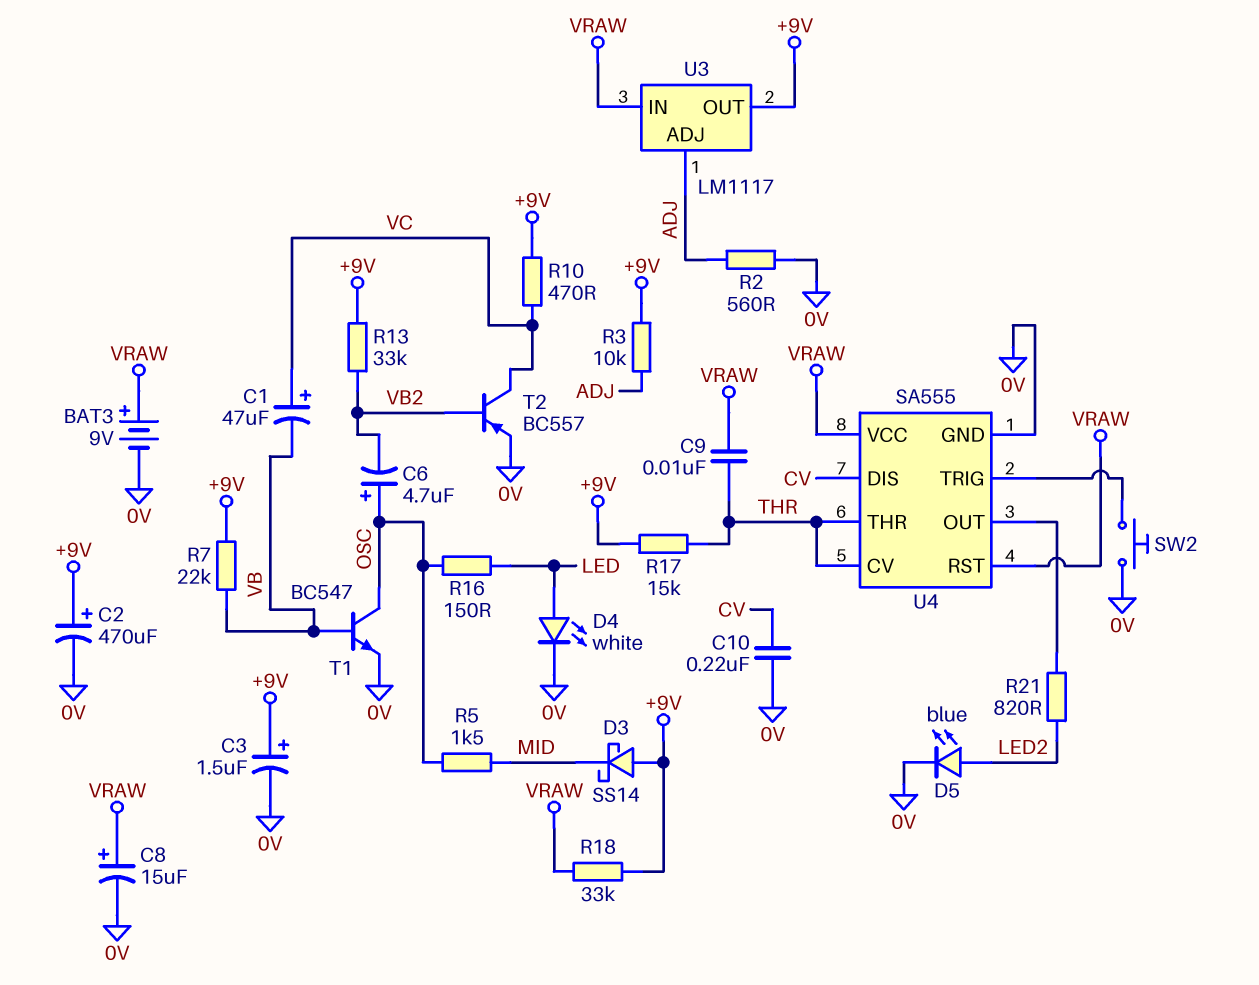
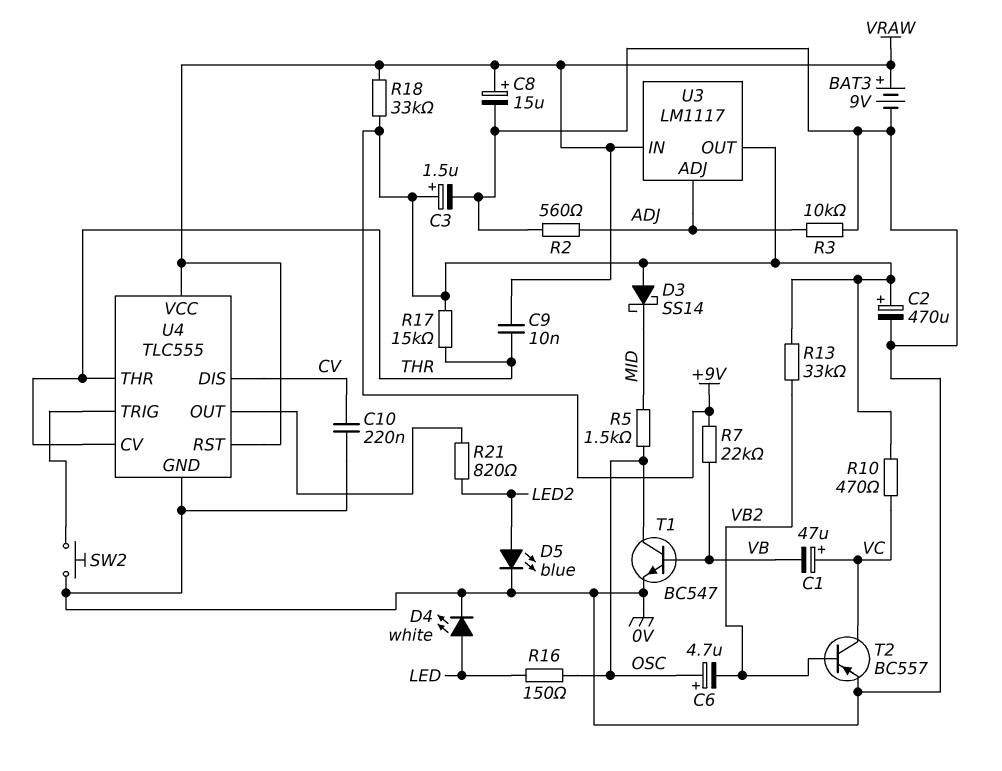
R3: 10k (+9V, ADJ) -> 10k (0V, ADJ)
U4: SA555 -> TLC555

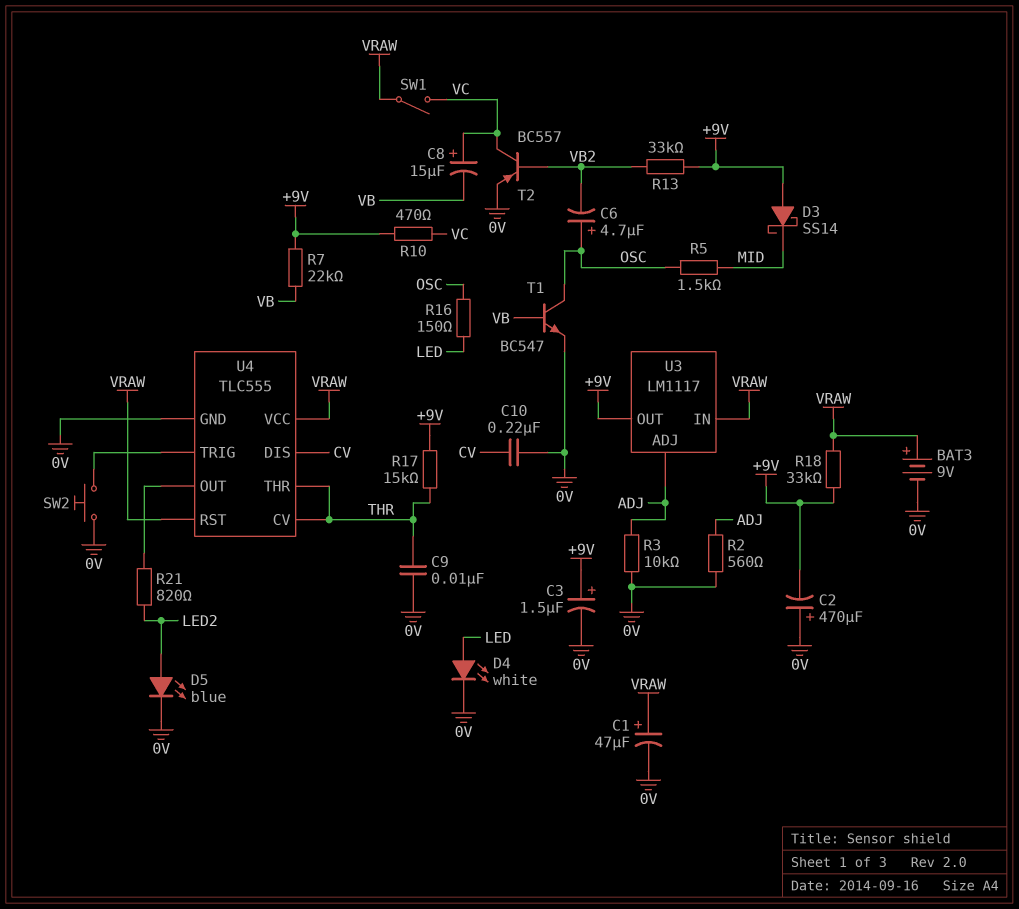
C1: 47uF (plus VC, minus VB) -> 47uF (plus VRAW, minus 0V)
C2: 470uF (plus +9V, minus 0V) -> 470uF (plus 0V, minus +9V)
C8: 15uF (plus VRAW, minus 0V) -> 15uF (plus VC, minus VB)
C9: 10nF (THR, VRAW) -> 10nF (0V, THR)
SW1: none -> switch (VC, VRAW)

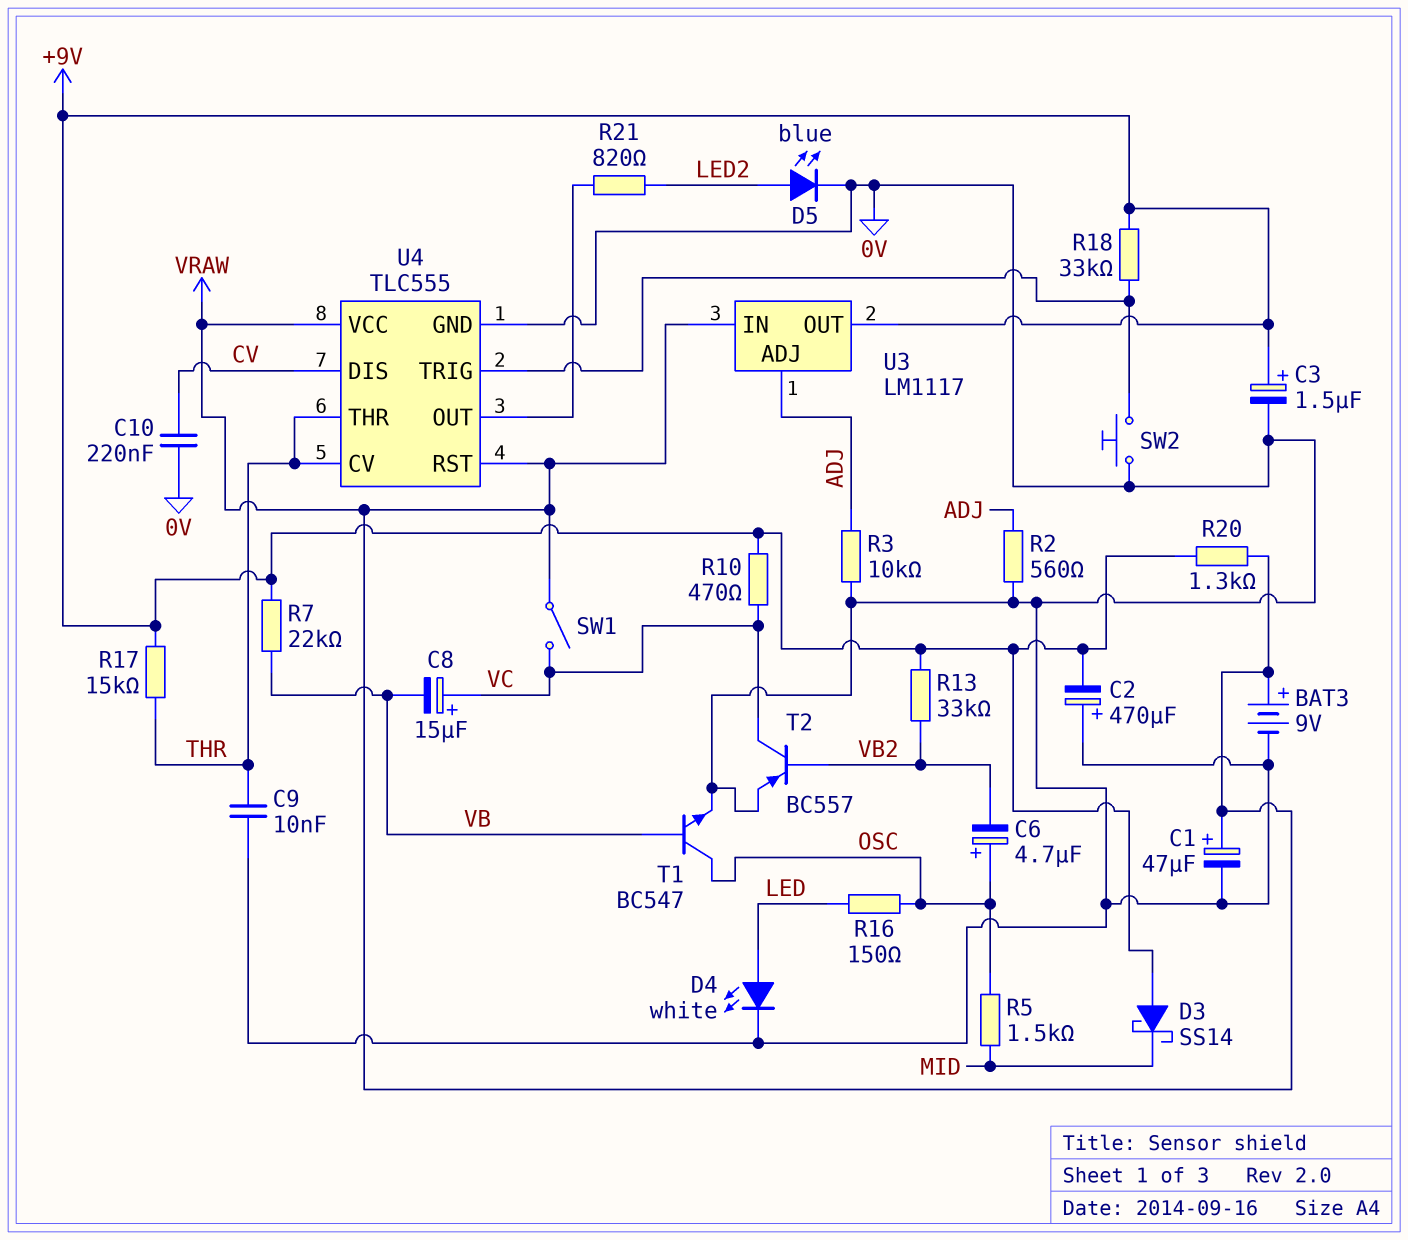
R18: 33k (+9V, VRAW) -> 33k (+9V, U4/TRIG)
R20: none -> 1.3k (+9V, VRAW)

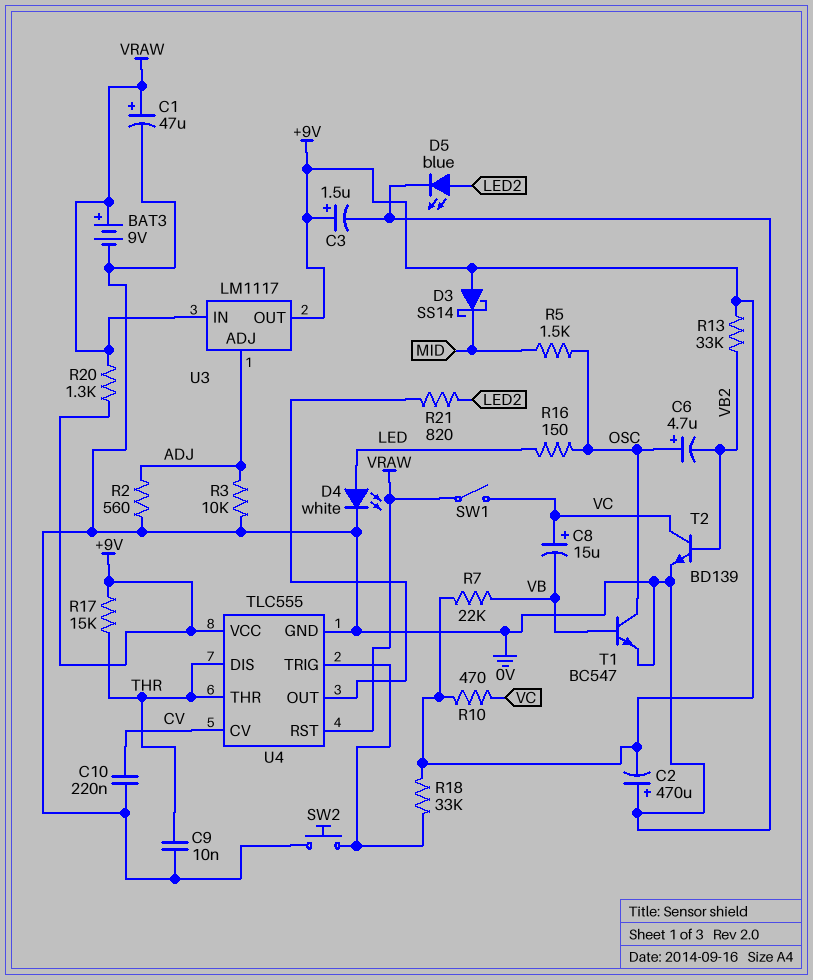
T2: PNP BC557 (B VB2, C VC, E 0V) -> NPN BD139 (B VB2, C VC, E 0V)
U4 pin CV: THR -> CV
U4 pin DIS: CV -> THR
U4 pin VCC: VRAW -> +9V

